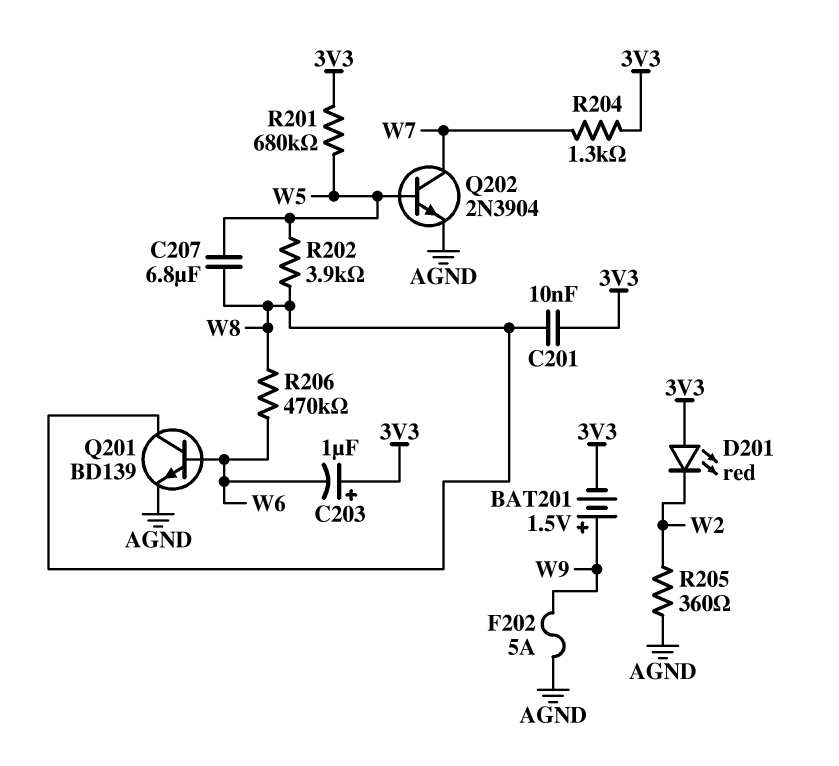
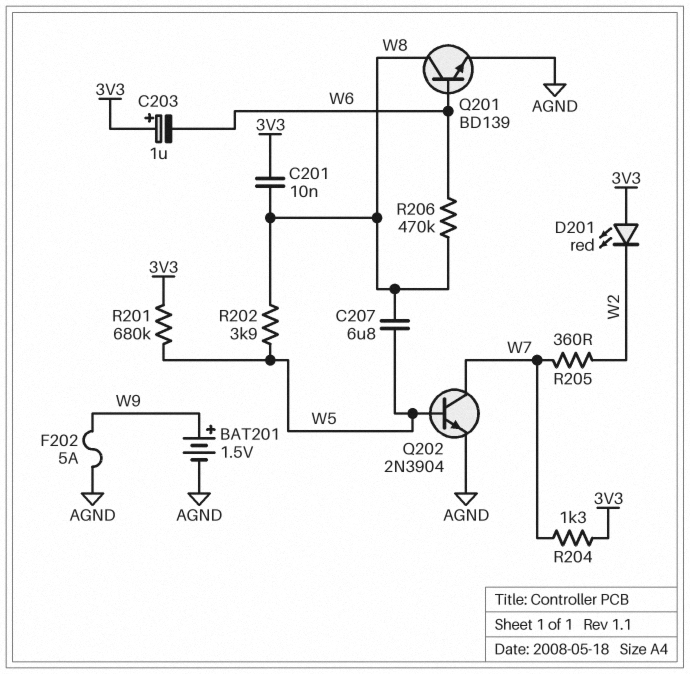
BAT201: 1.5V (plus W9, minus 3V3) -> 1.5V (plus W9, minus AGND)
R205: 360 (AGND, W2) -> 360 (W2, W7)

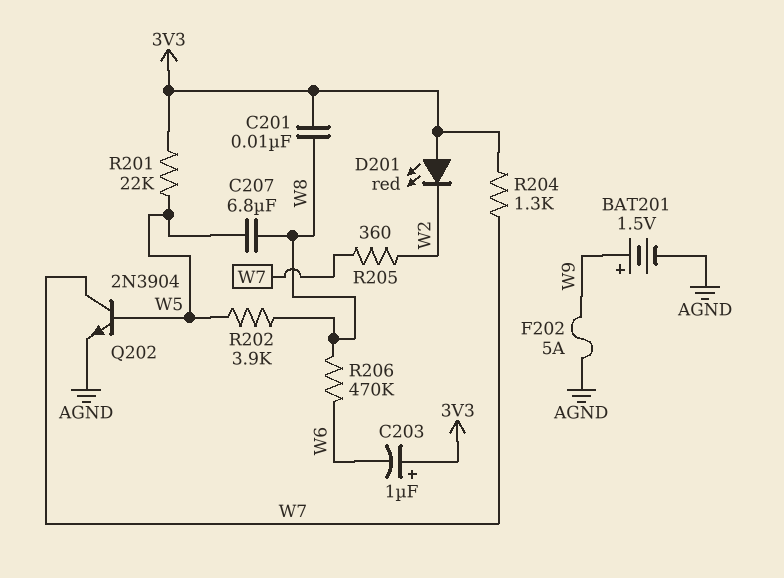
Q201: NPN BD139 (B W6, C W8, E AGND) -> none
R201: 680k (3V3, W5) -> 22k (3V3, W5)

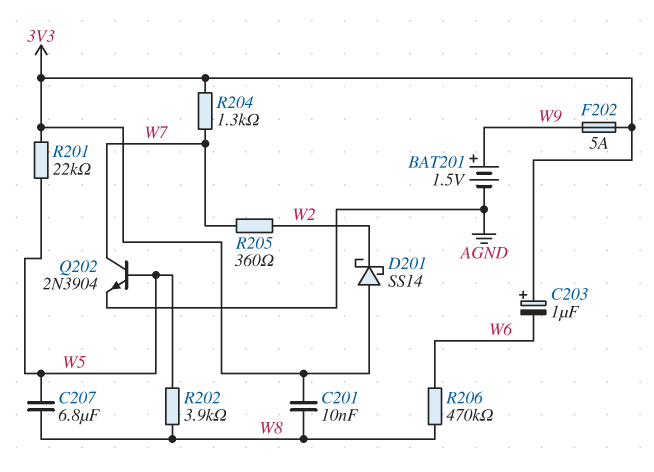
D201: LED red (A 3V3, K W2) -> schottky SS14 (A 3V3, K W2)
F202: 5A (AGND, W9) -> 5A (3V3, W9)

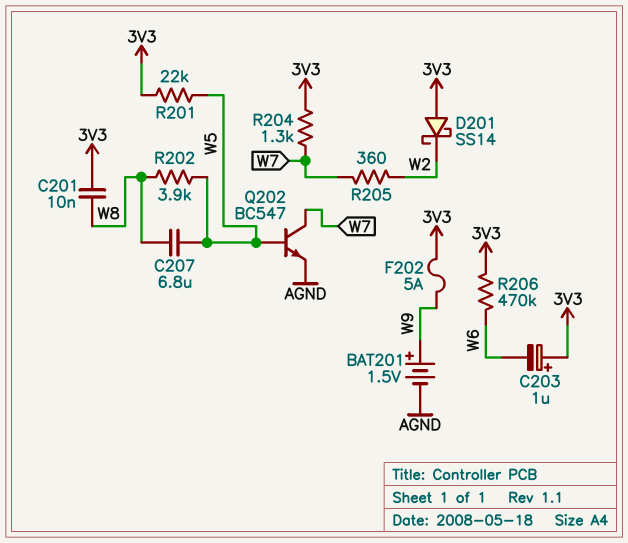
Q202: NPN 2N3904 (B W5, C W7, E AGND) -> NPN BC547 (B W5, C W7, E AGND)
R206: 470k (W6, W8) -> 470k (3V3, W6)

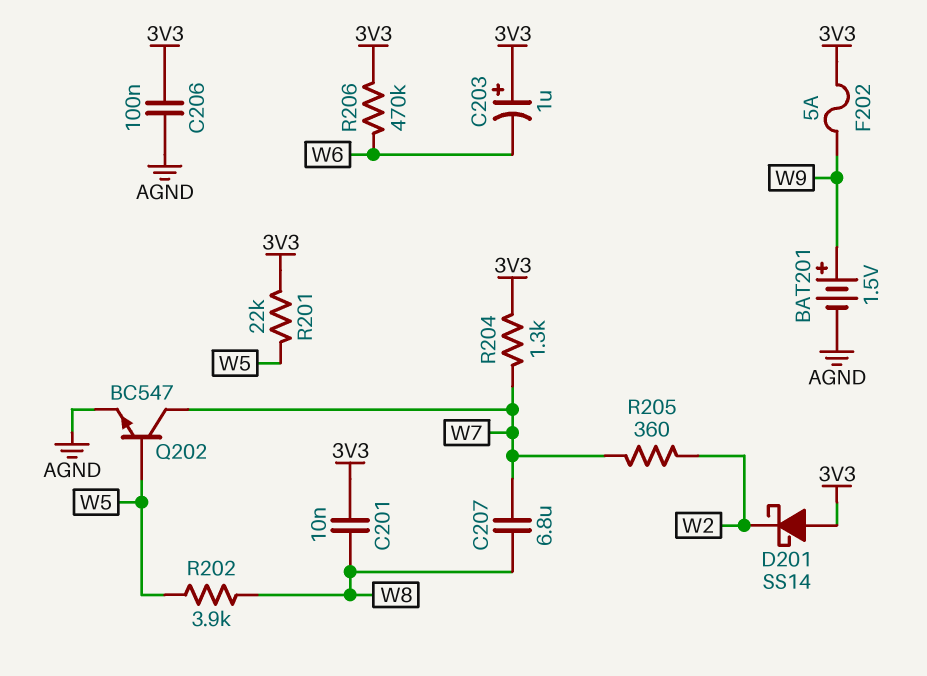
C206: none -> 100nF (3V3, AGND)
C207: 6.8uF (W5, W8) -> 6.8uF (W7, W8)

